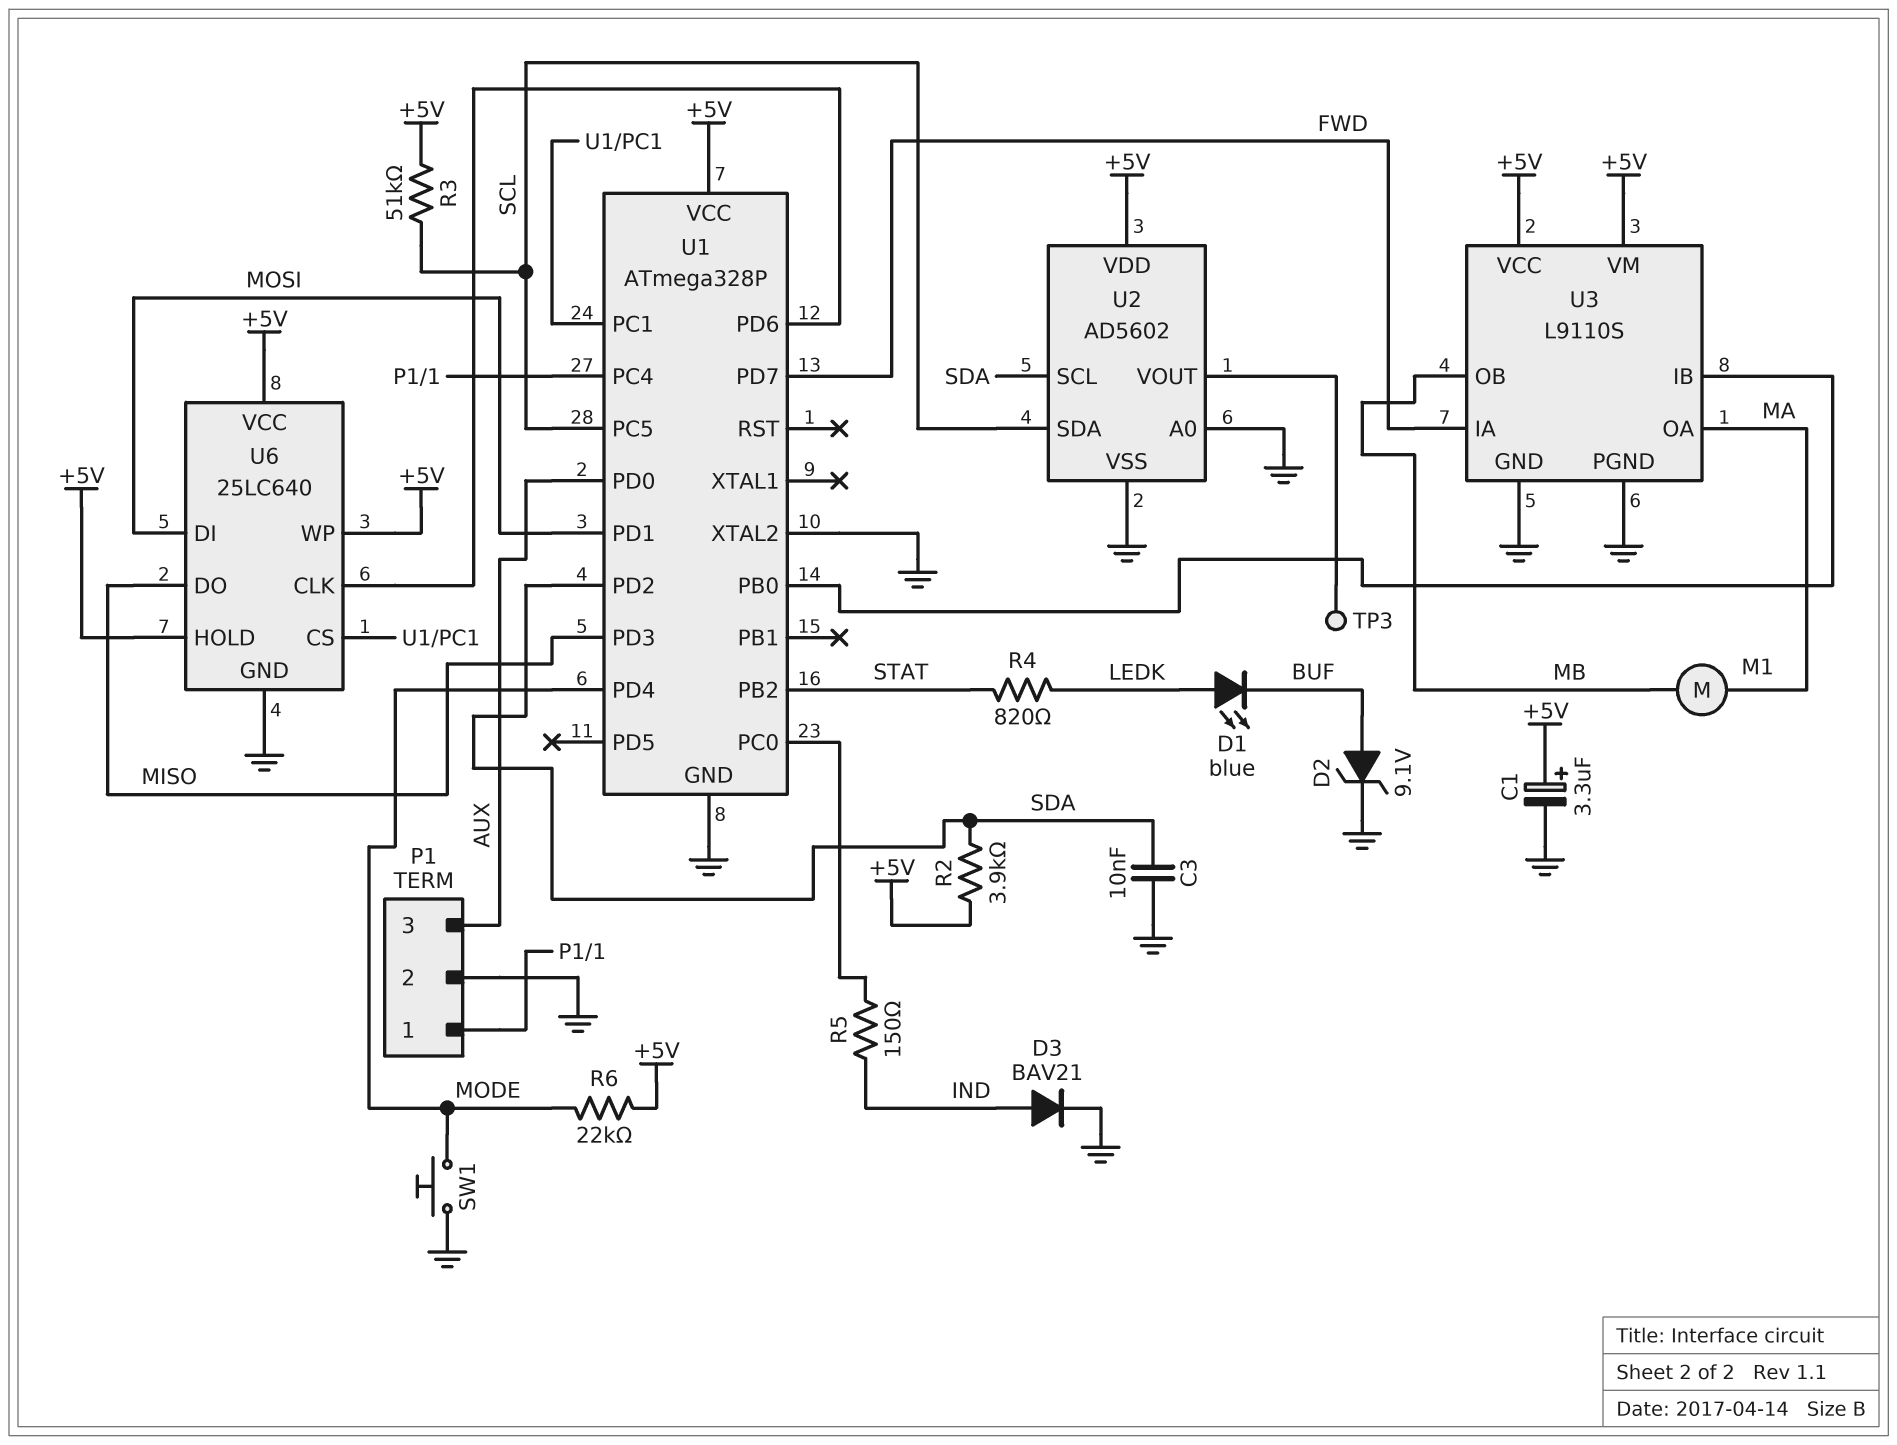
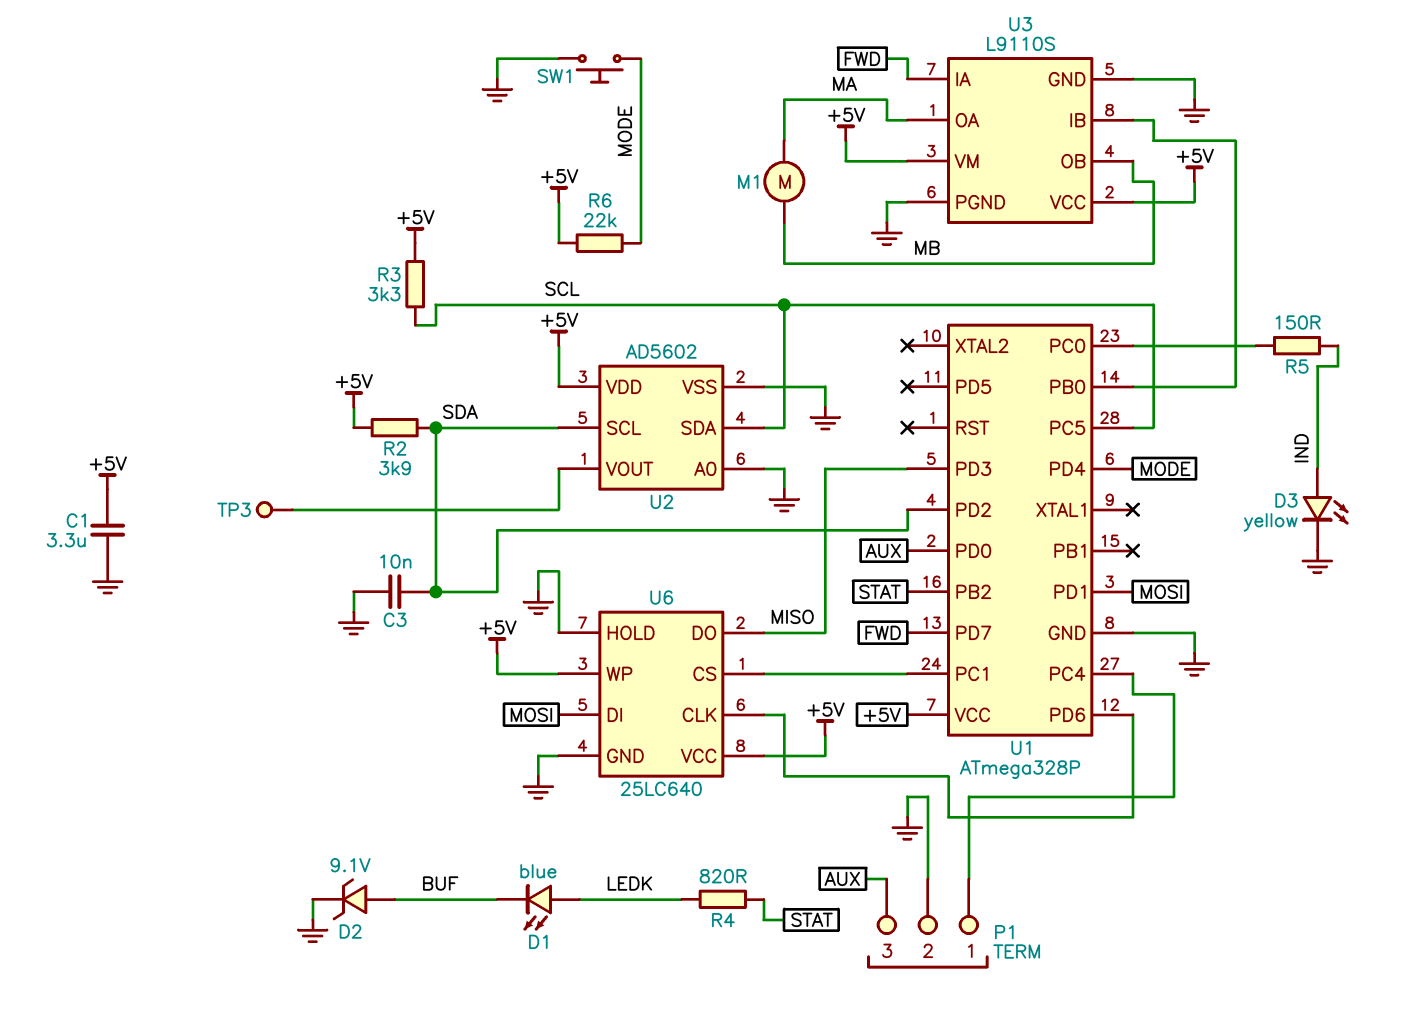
C1: 3.3uF (plus +5V, minus GND) -> 3.3uF (+5V, GND)
D3: diode BAV21 (A IND, K GND) -> LED yellow (A IND, K GND)
R3: 51k (+5V, SCL) -> 3.3k (+5V, SCL)
U1 pin XTAL2: GND -> none
U6 pin HOLD: +5V -> GND

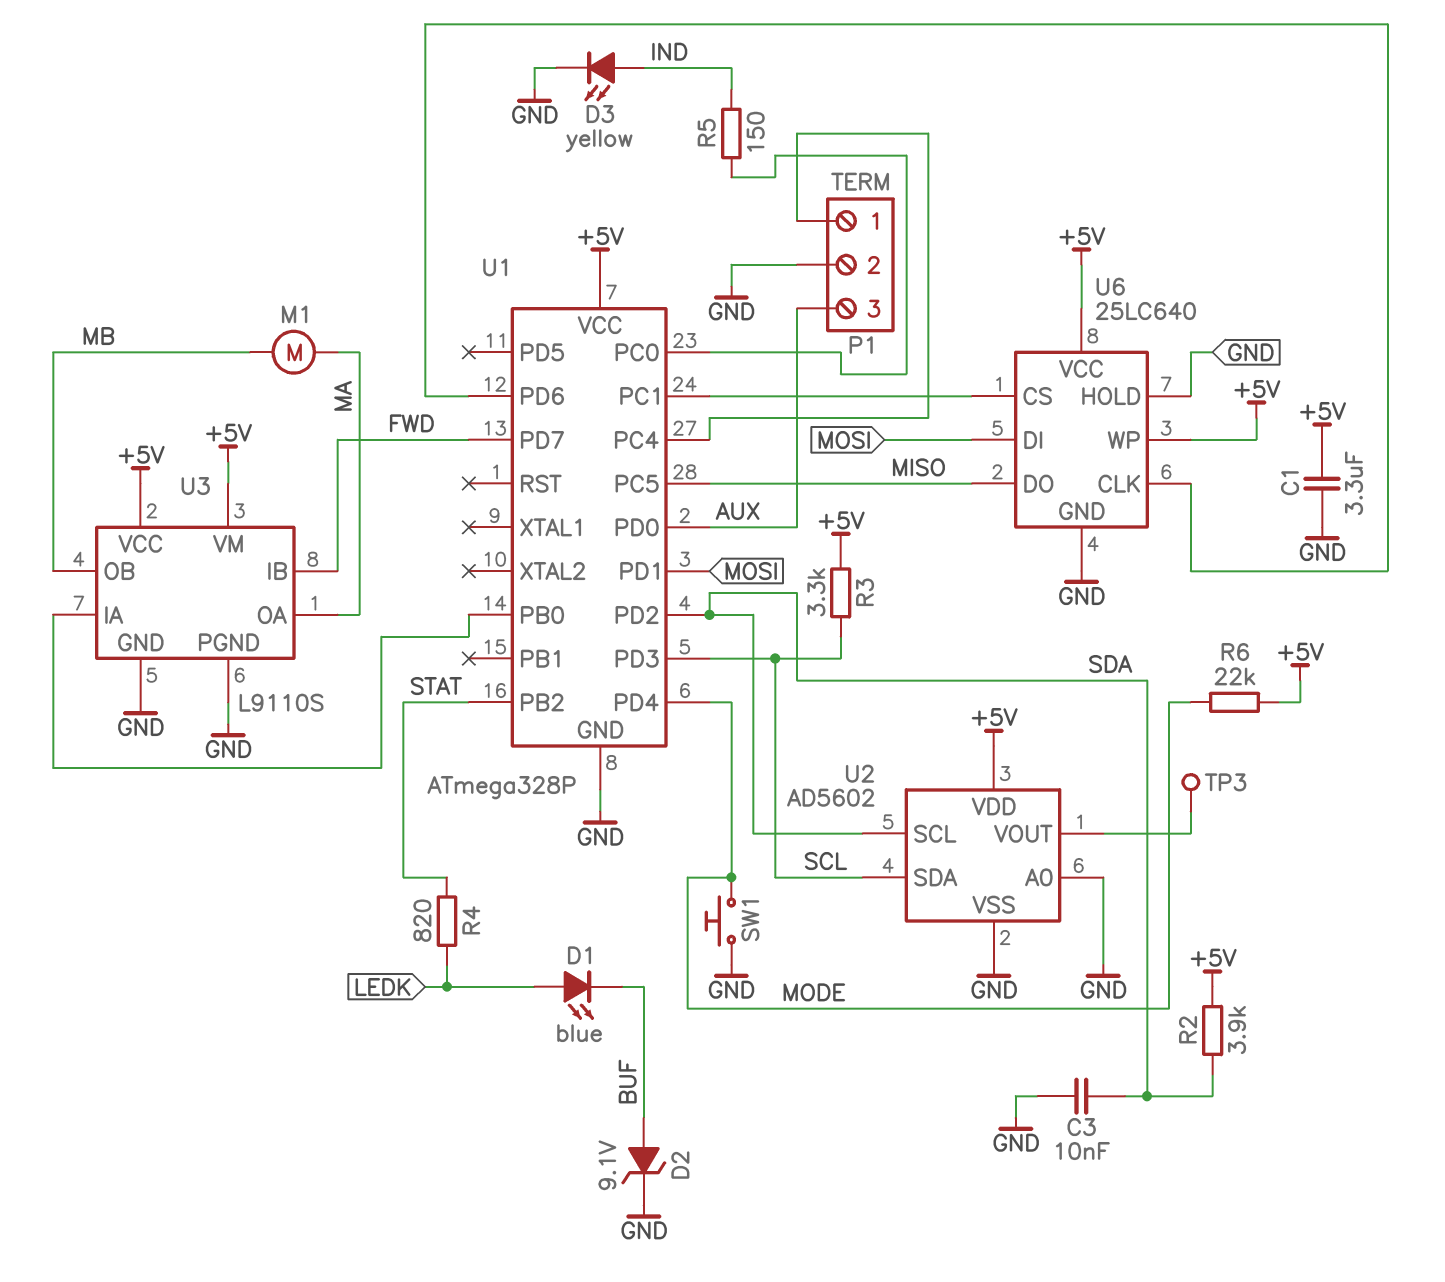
U1 pin PC5: SCL -> MISO
U1 pin PD3: MISO -> SCL
U3 pin IA: FWD -> U1/PB0
U3 pin IB: U1/PB0 -> FWD

